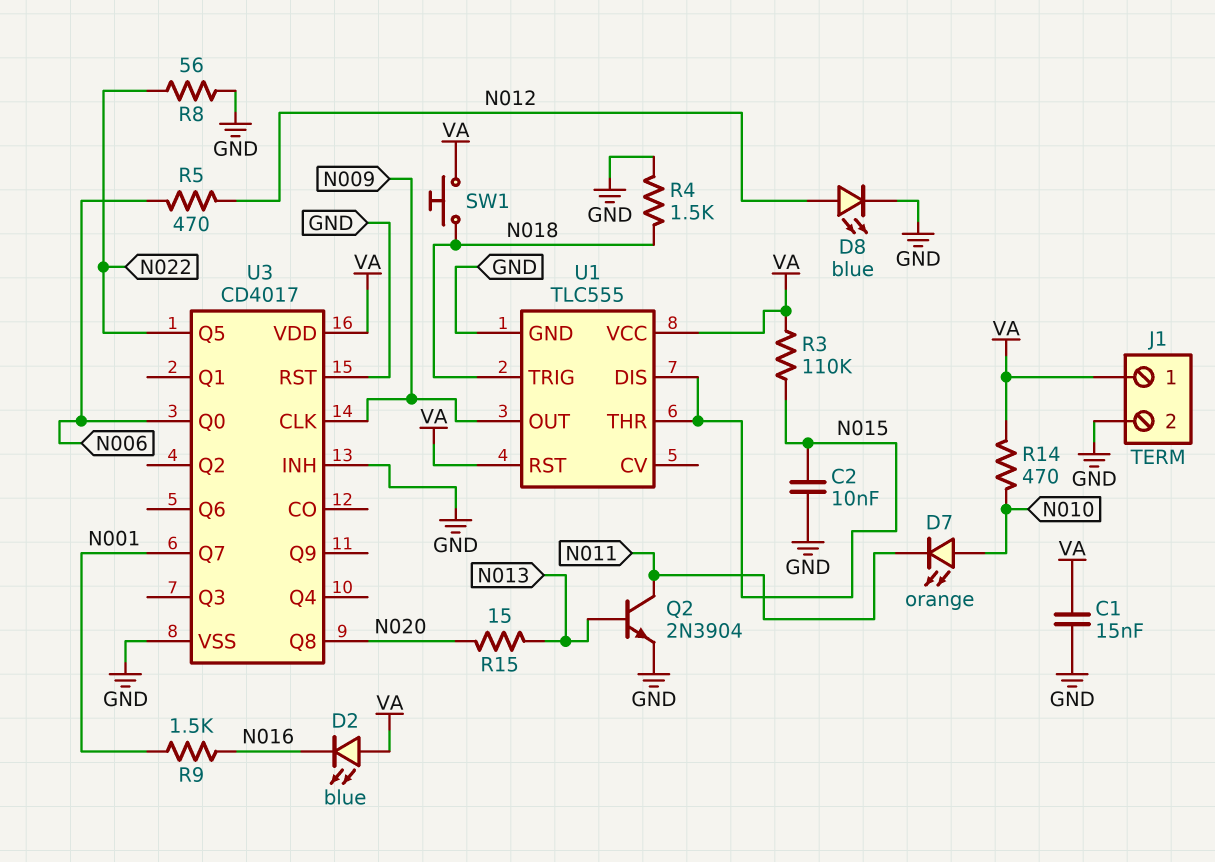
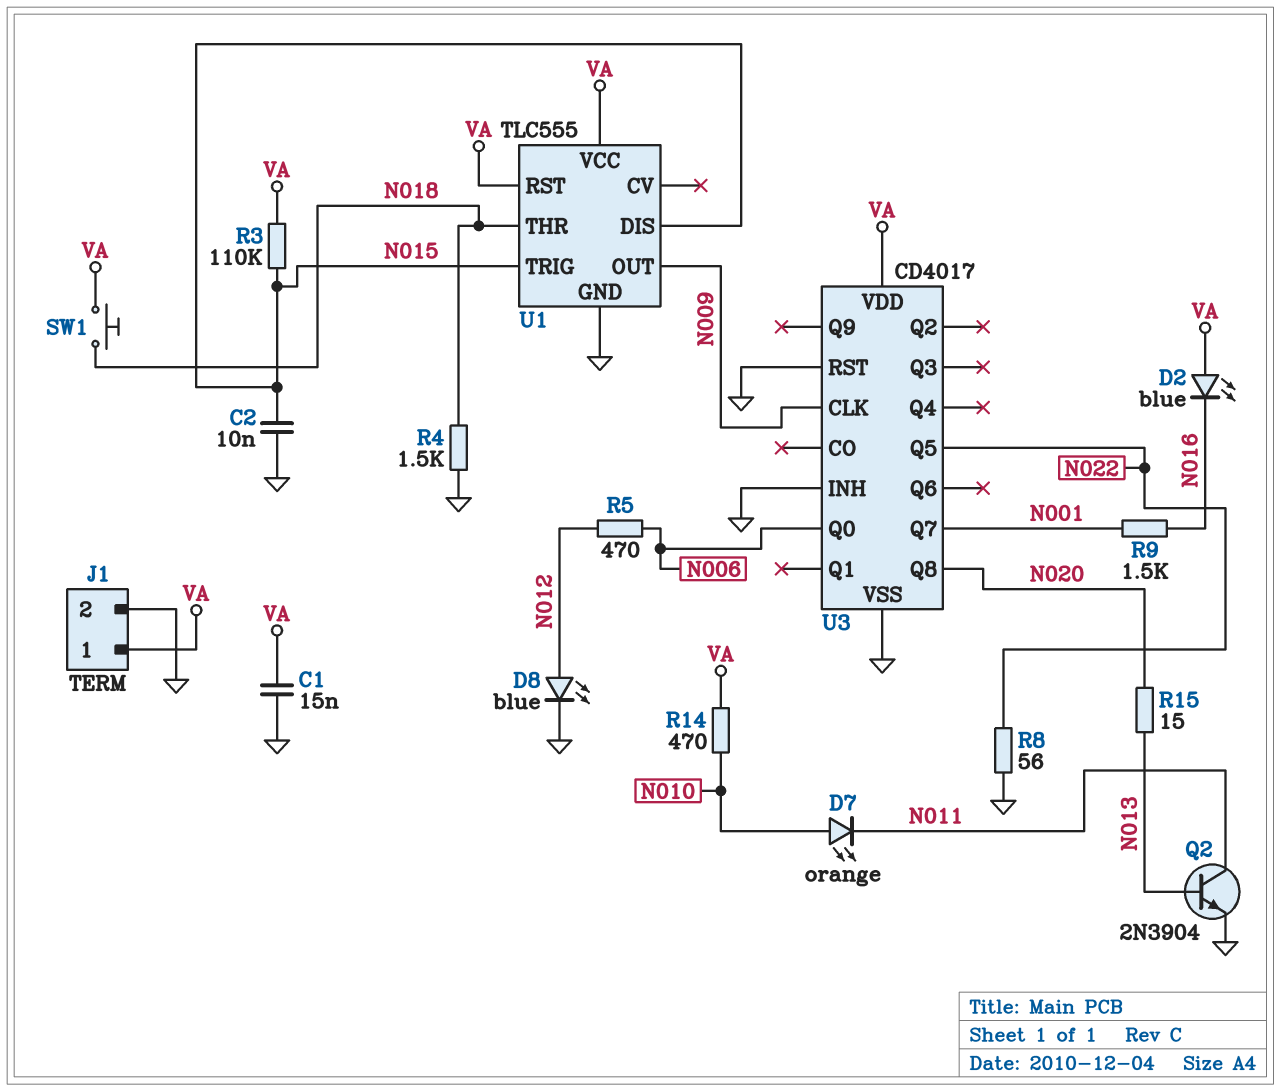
U1 pin THR: N015 -> N018
U1 pin TRIG: N018 -> N015

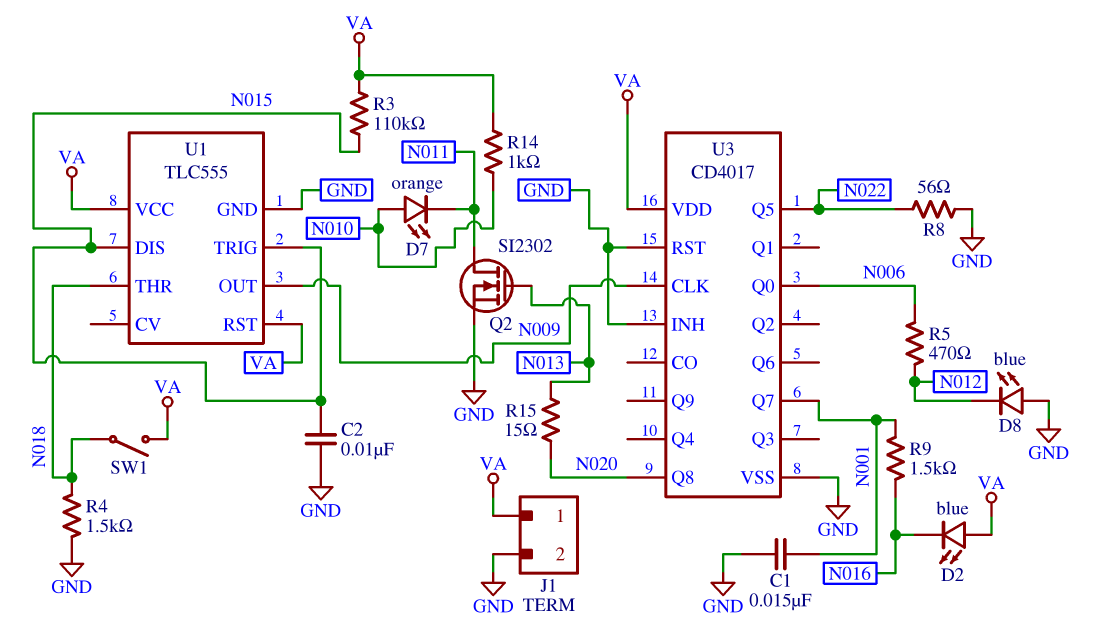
C1: 15nF (GND, VA) -> 15nF (GND, N001)
D8: LED blue (A N012, K GND) -> LED blue (A GND, K N012)
Q2: NPN 2N3904 (B N013, C N011, E GND) -> NMOS SI2302 (G N013, D N011, S GND)
R14: 470 (N010, VA) -> 1k (N010, VA)
SW1: button (N018, VA) -> switch (N018, VA)

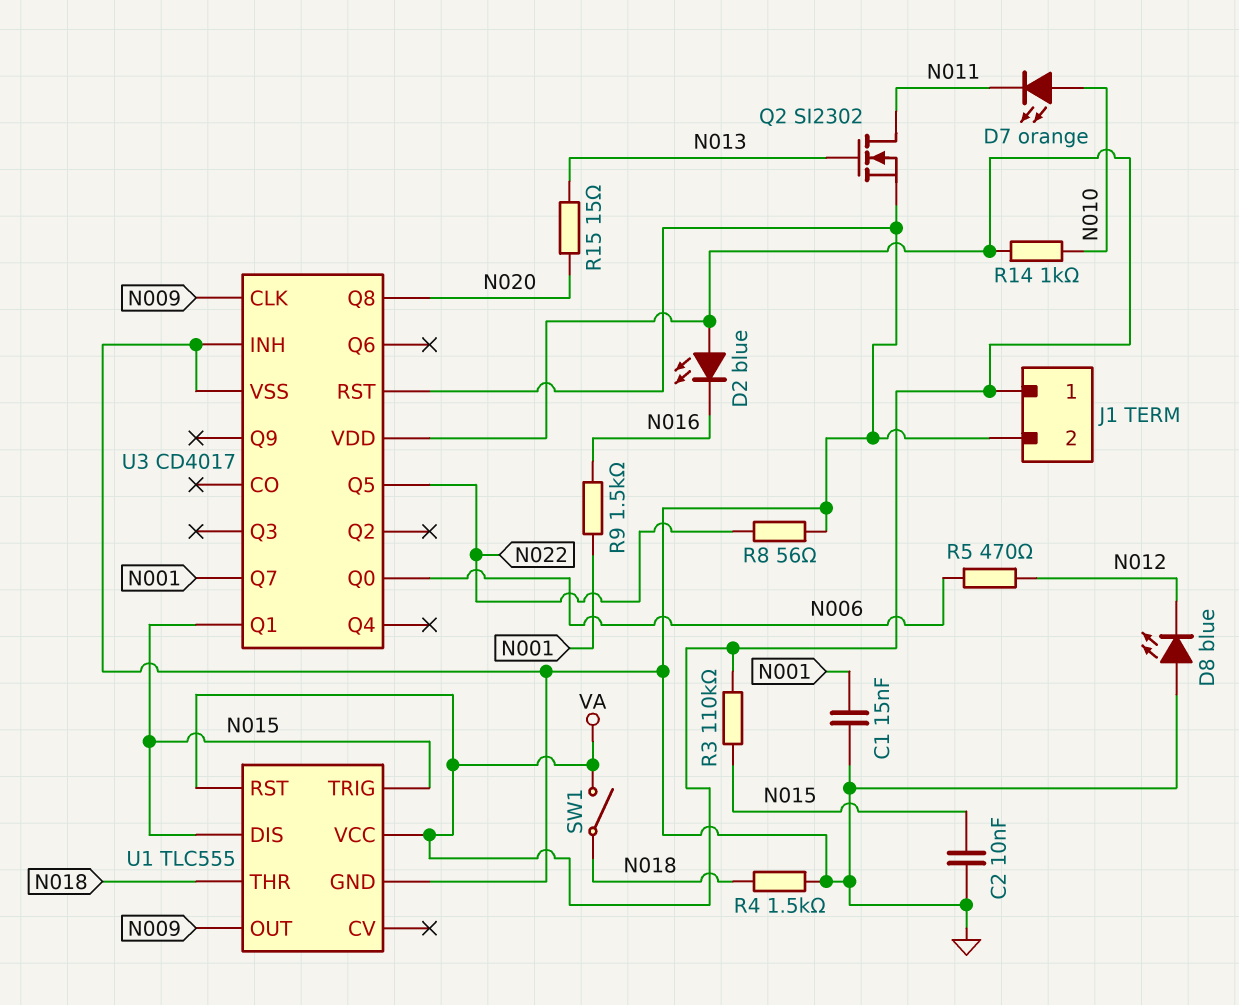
U3 pin Q1: none -> N015

